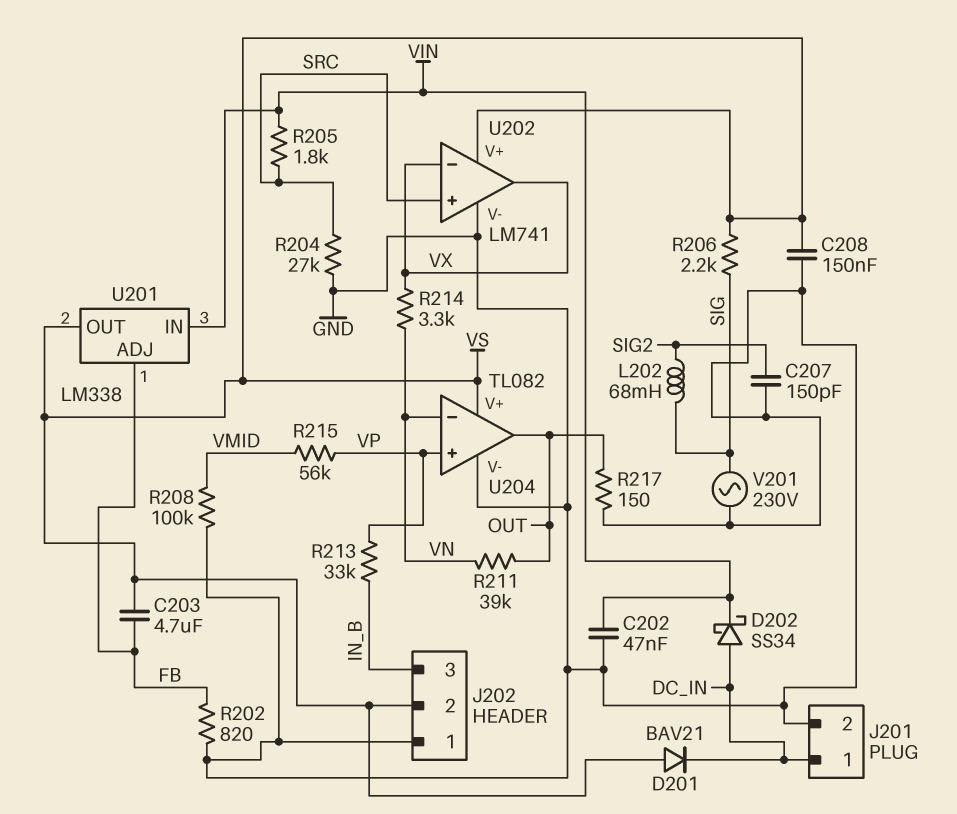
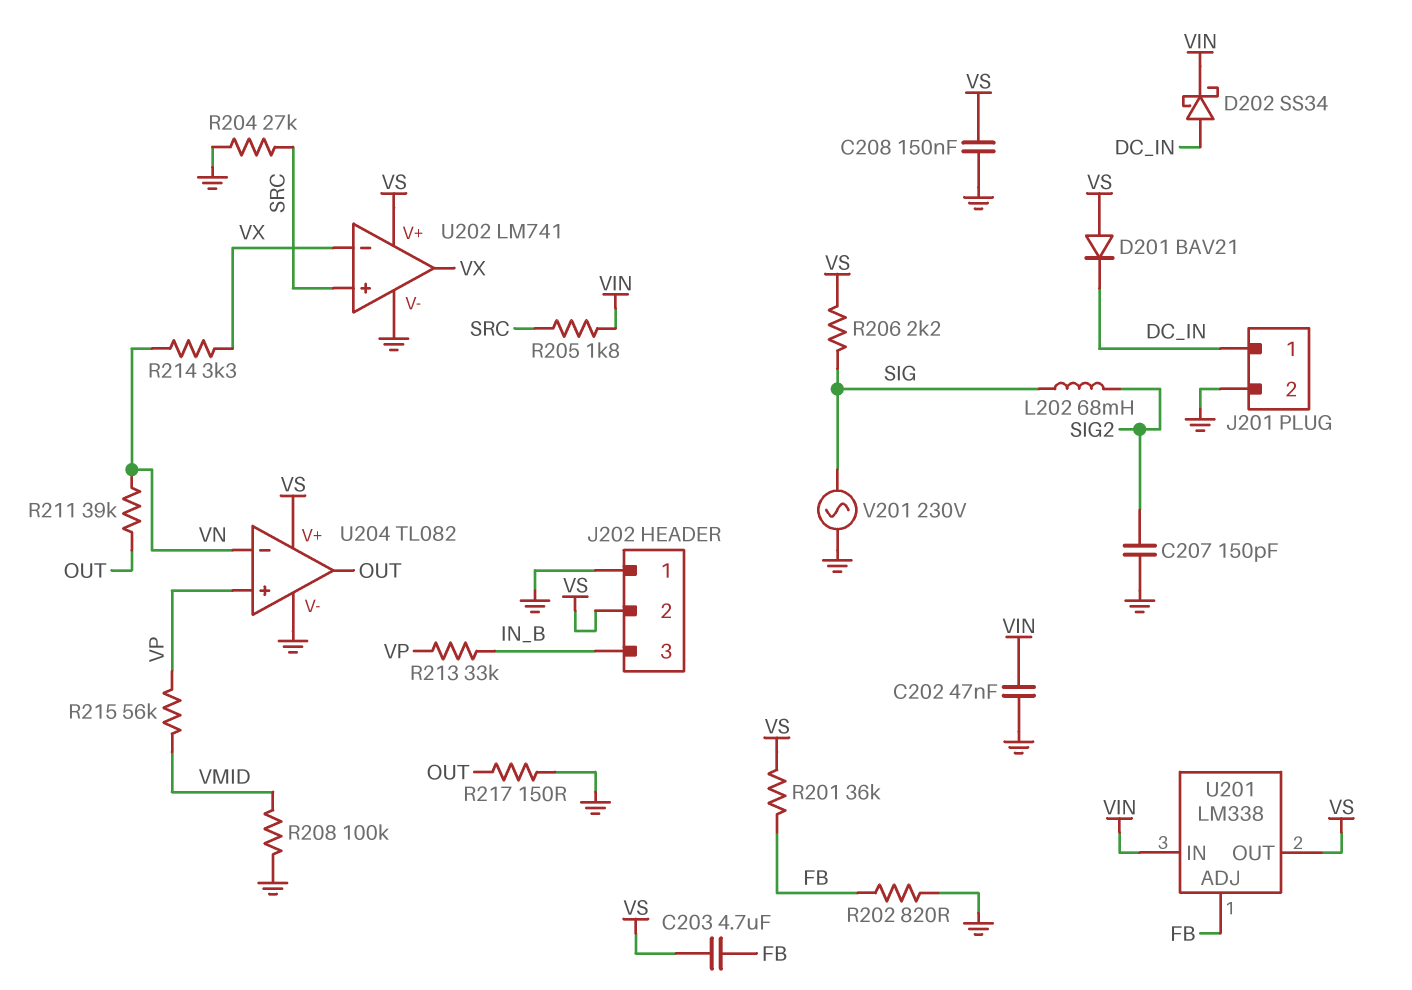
R201: none -> 36k (FB, VS)

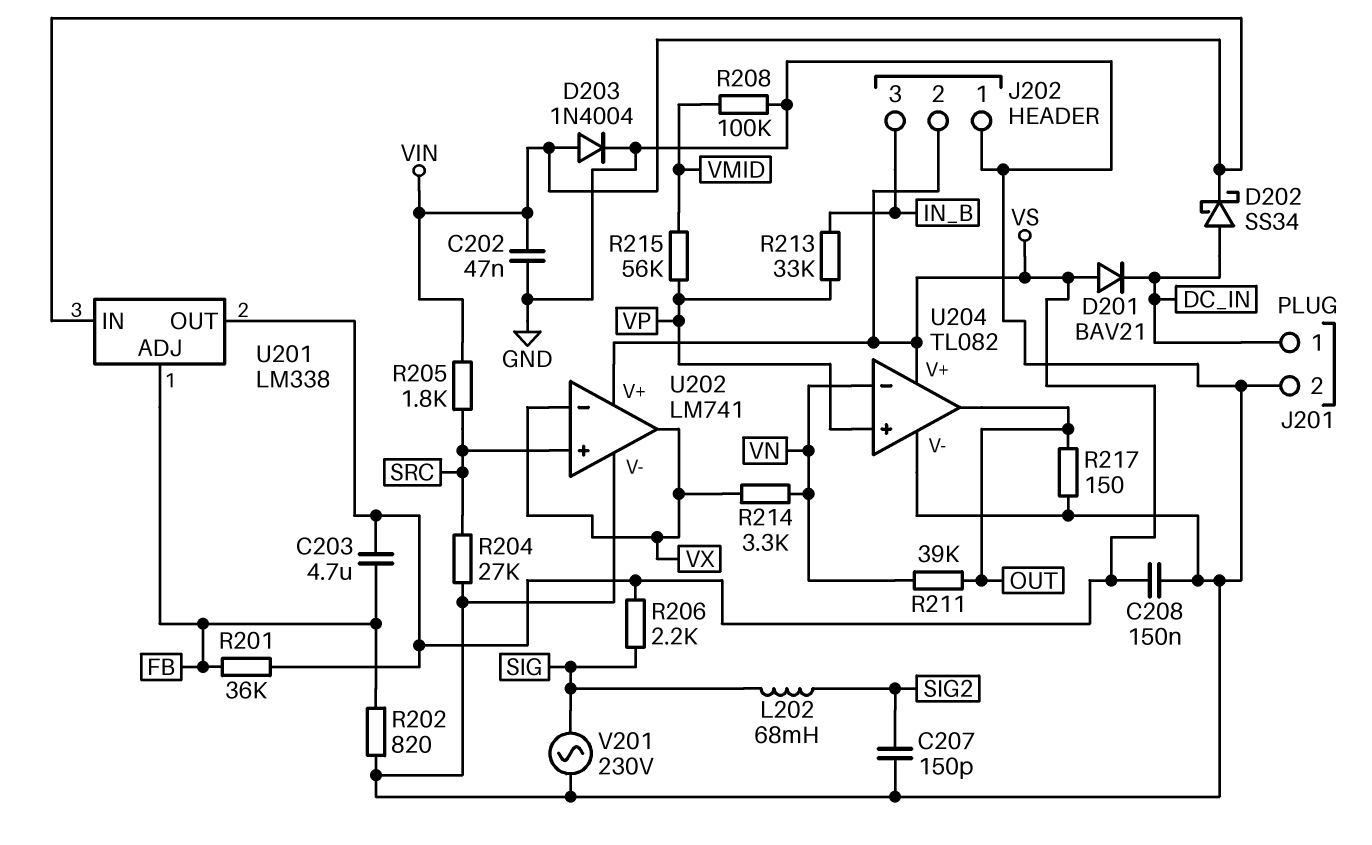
D203: none -> diode 1N4004 (A VIN, K GND)

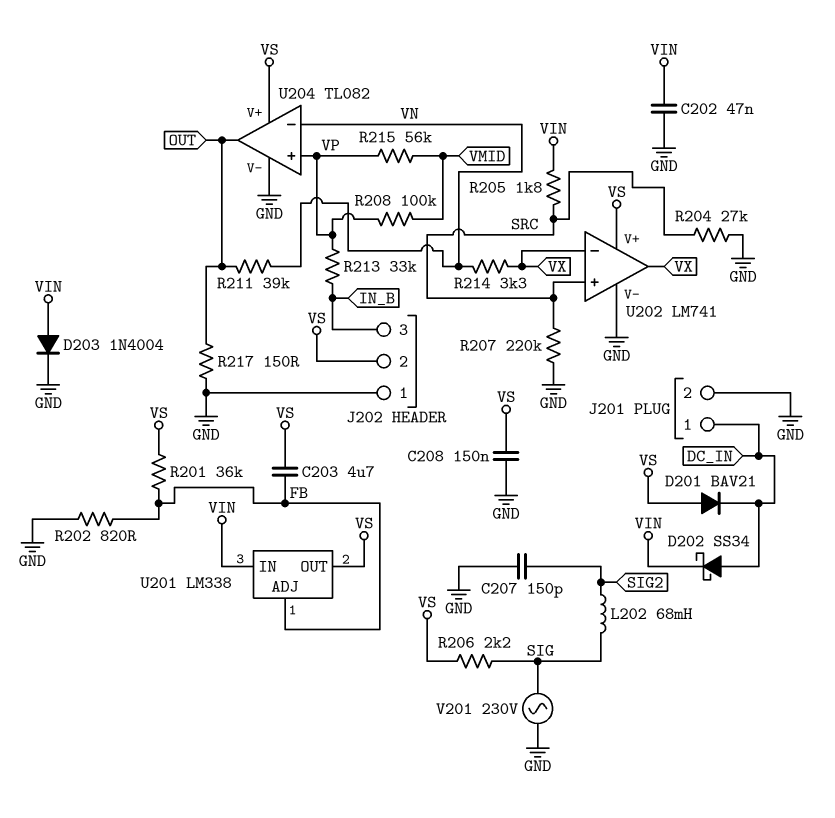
R207: none -> 220k (GND, SRC)
R208: 100k (GND, VMID) -> 100k (VMID, VP)

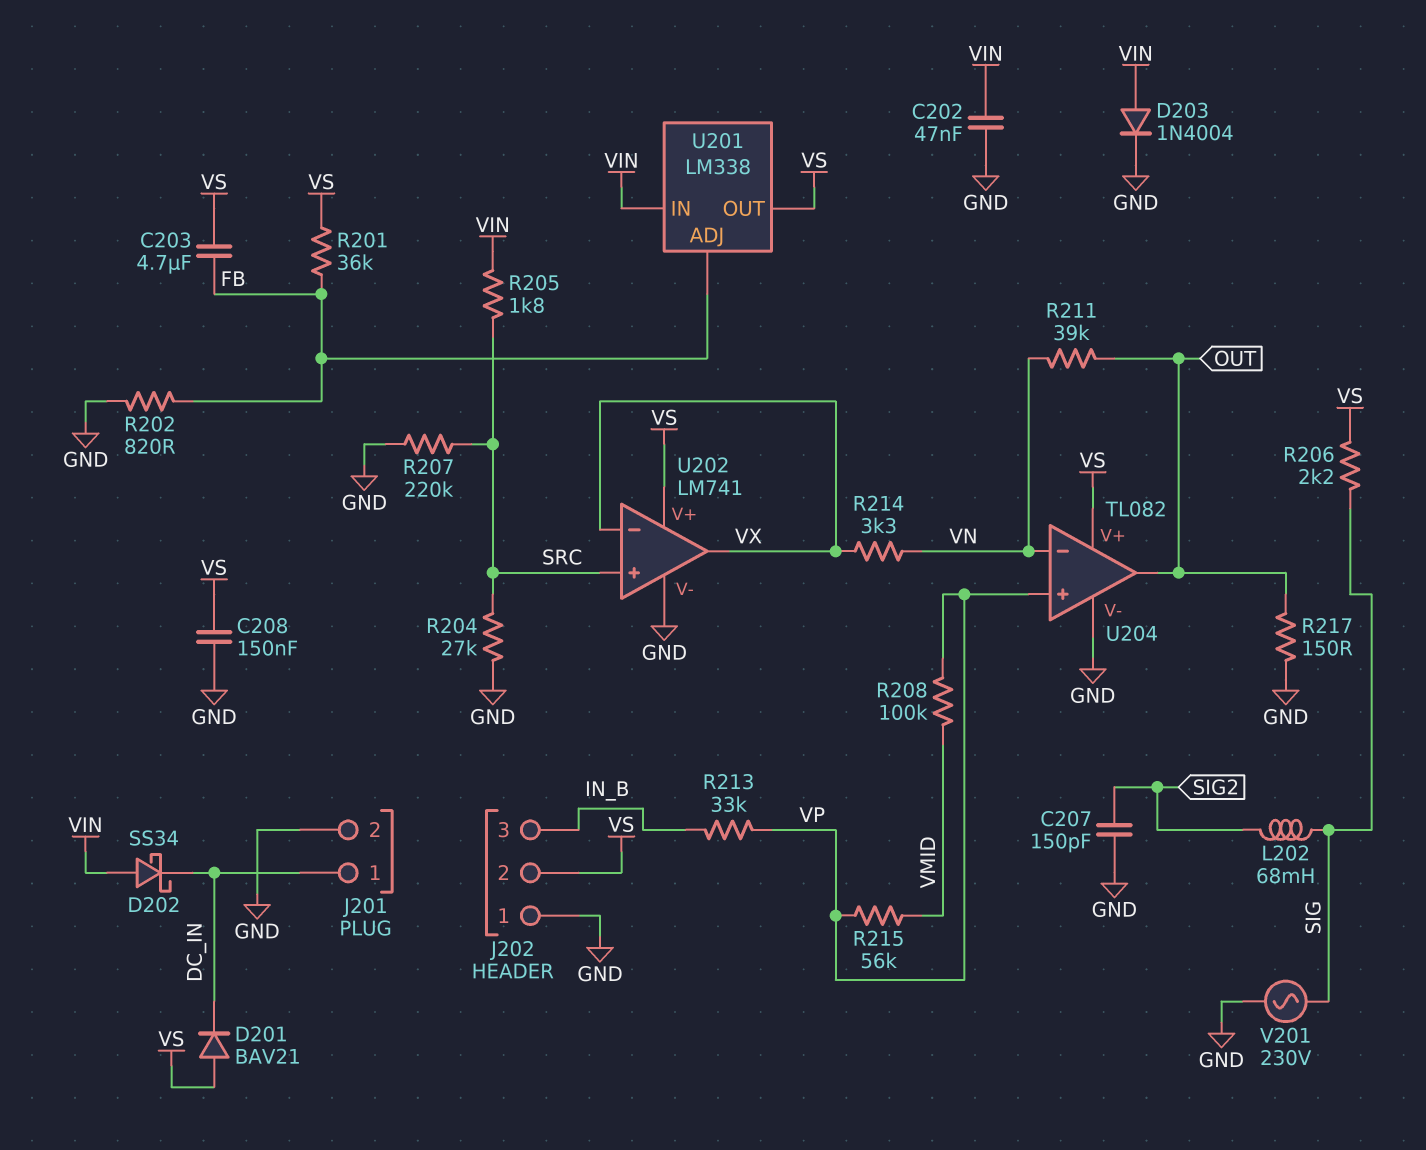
D202: schottky SS34 (A DC_IN, K VIN) -> schottky SS34 (A VIN, K DC_IN)

